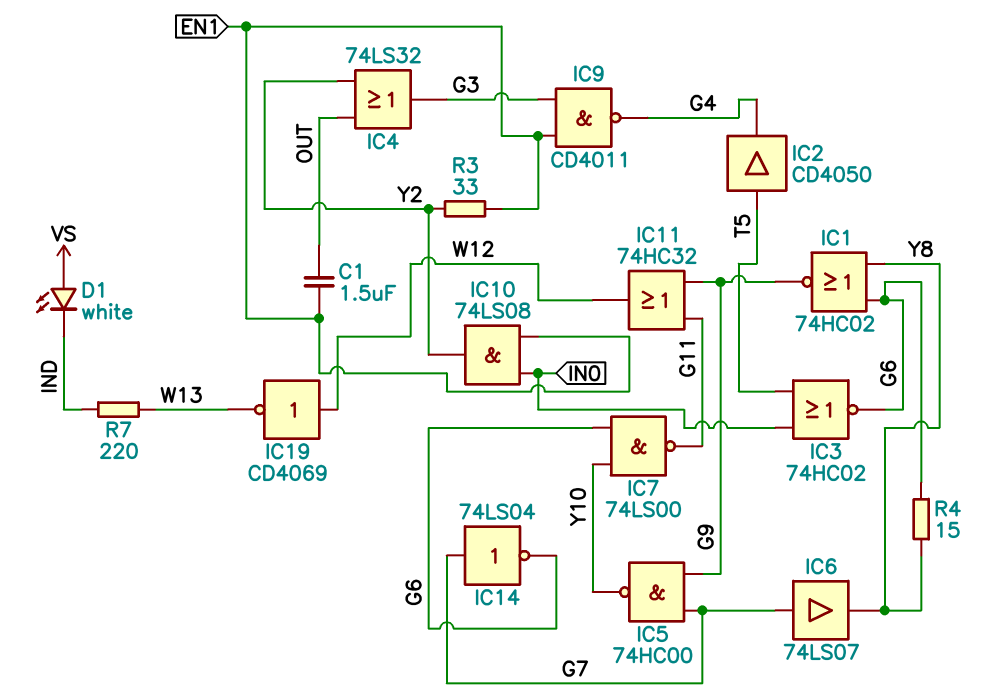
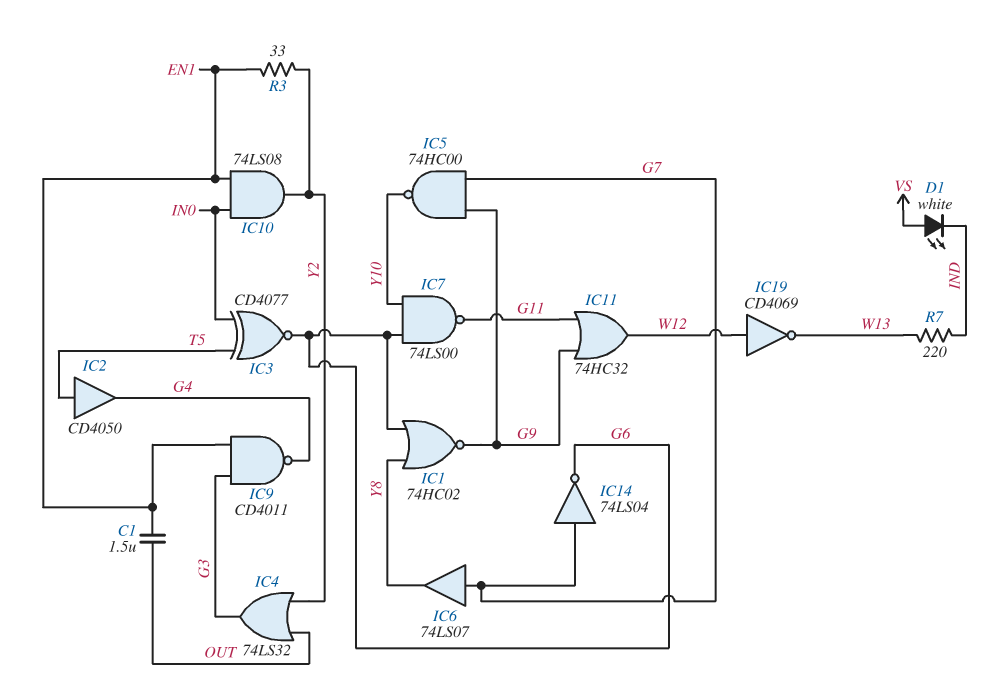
IC3: NOR 74HC02 (in IN0, in T5, out G6) -> XNOR CD4077 (in IN0, in T5, out G6)
R4: 15 (G6, Y8) -> none

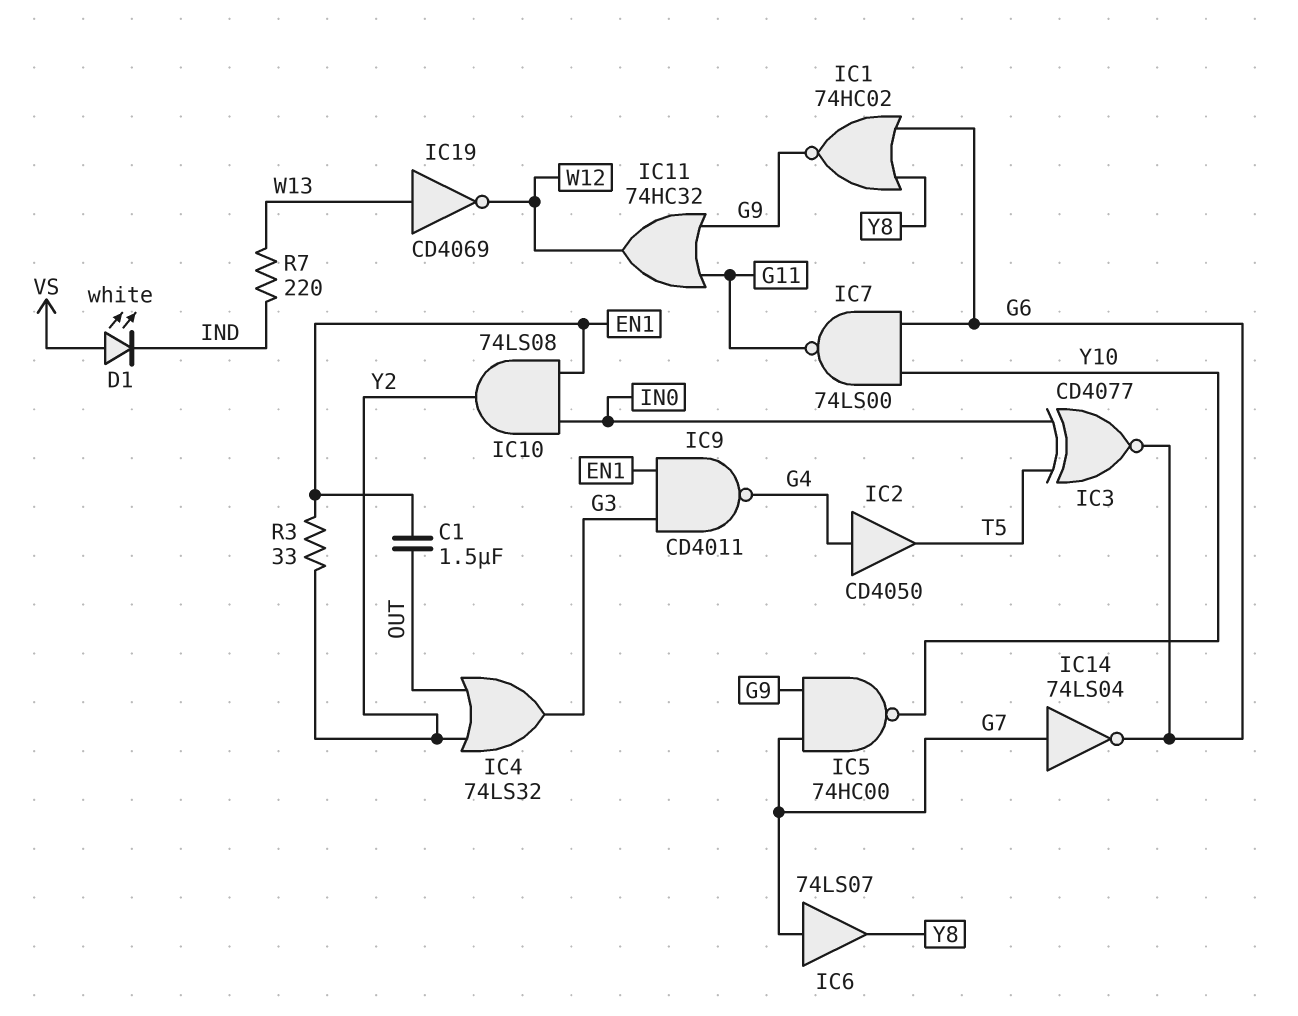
IC2: buffer CD4050 (in T5, out G4) -> buffer CD4050 (in G4, out T5)
IC19: NOT CD4069 (in W12, out W13) -> NOT CD4069 (in W13, out W12)

